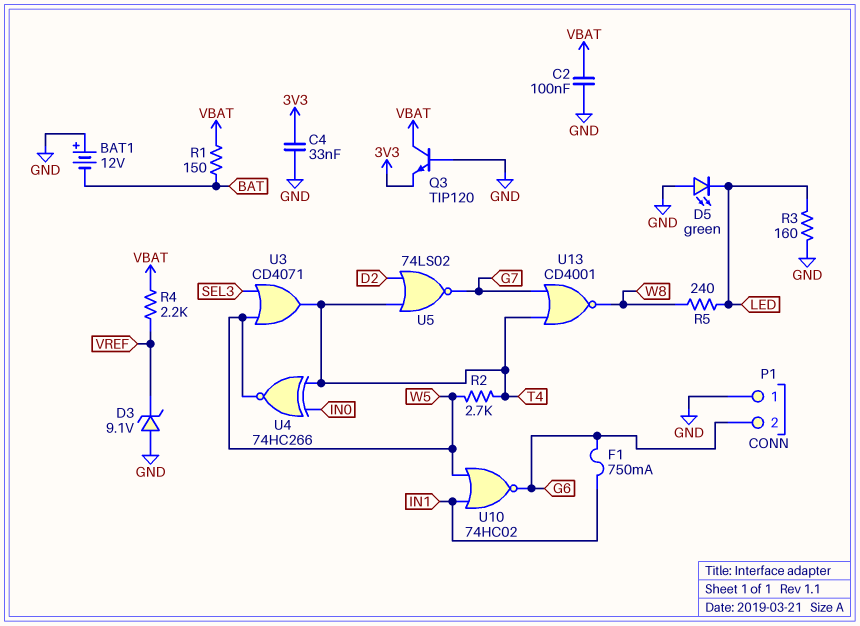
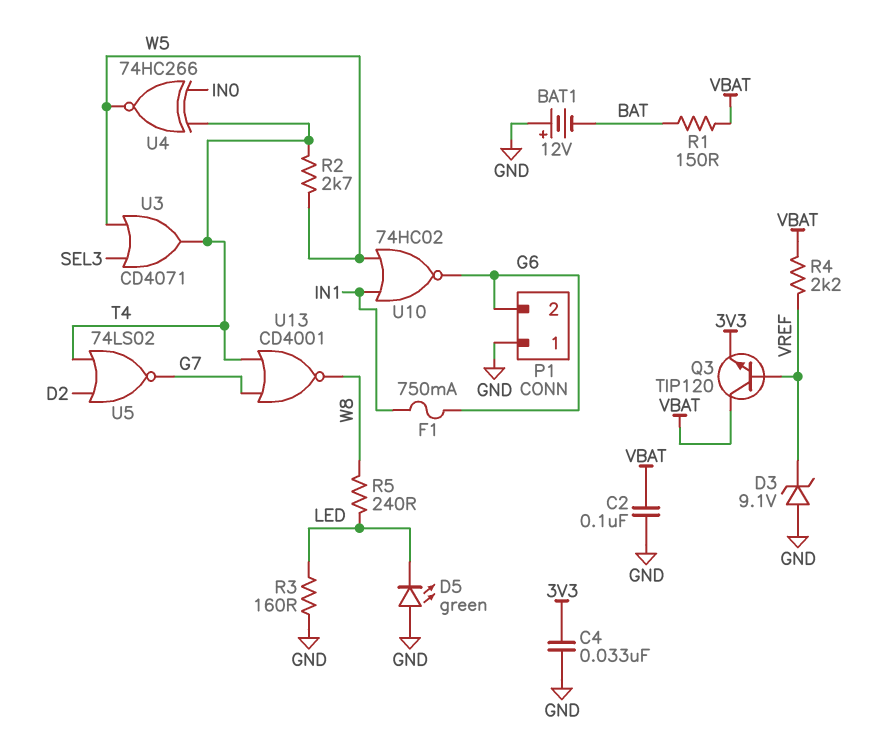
Q3: NPN TIP120 (B GND, C VBAT, E 3V3) -> NPN TIP120 (B VREF, C VBAT, E 3V3)

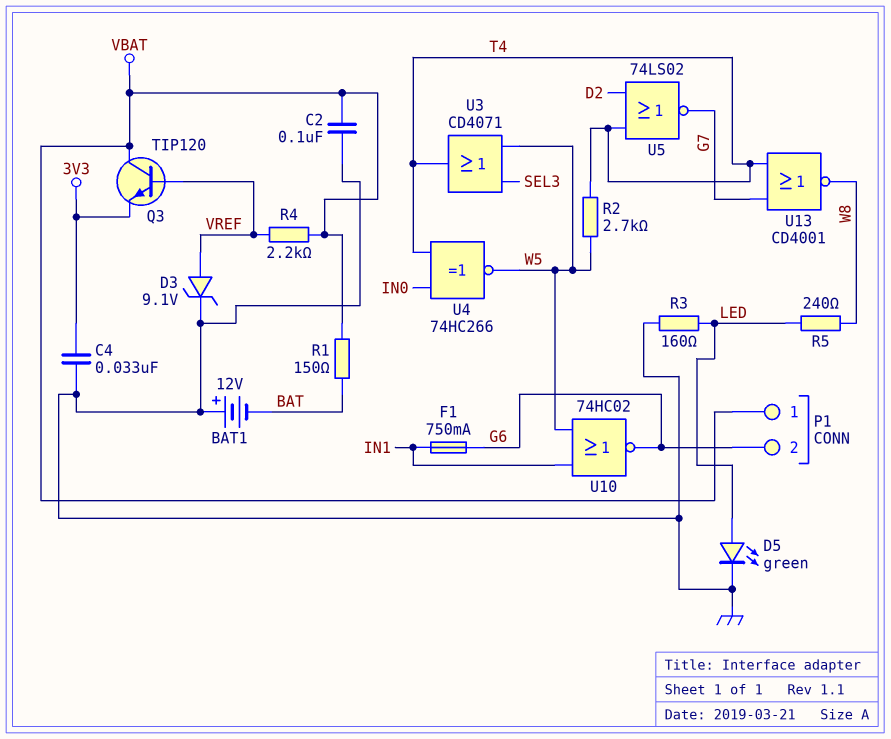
D3: zener 9.1V (A GND, K VREF) -> zener 9.1V (A VREF, K GND)
D5: LED green (A GND, K LED) -> LED green (A LED, K GND)
P1 pin 1: GND -> VBAT

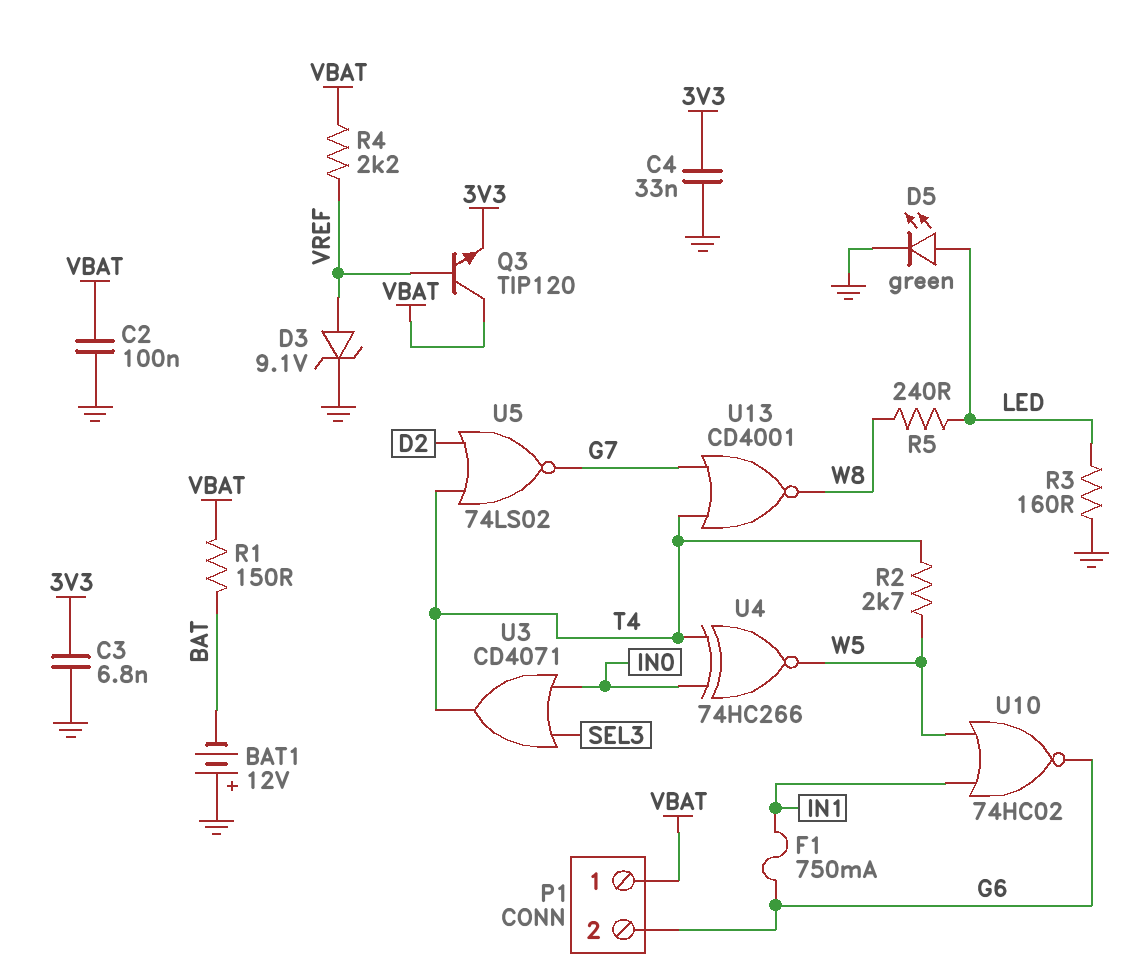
C3: none -> 6.8nF (3V3, GND)
U3: OR CD4071 (in SEL3, in W5, out T4) -> OR CD4071 (in IN0, in SEL3, out T4)

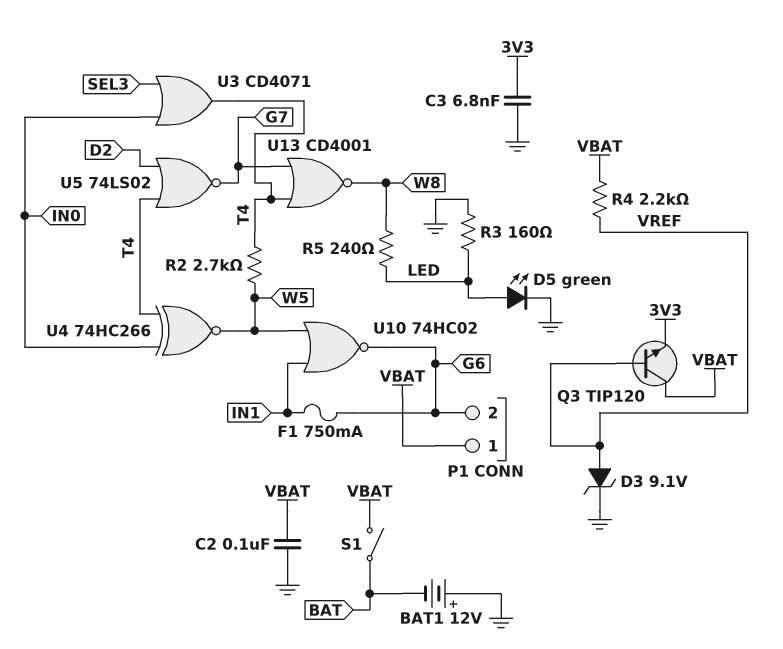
C4: 33nF (3V3, GND) -> none
R1: 150 (BAT, VBAT) -> none
S1: none -> switch (BAT, VBAT)

